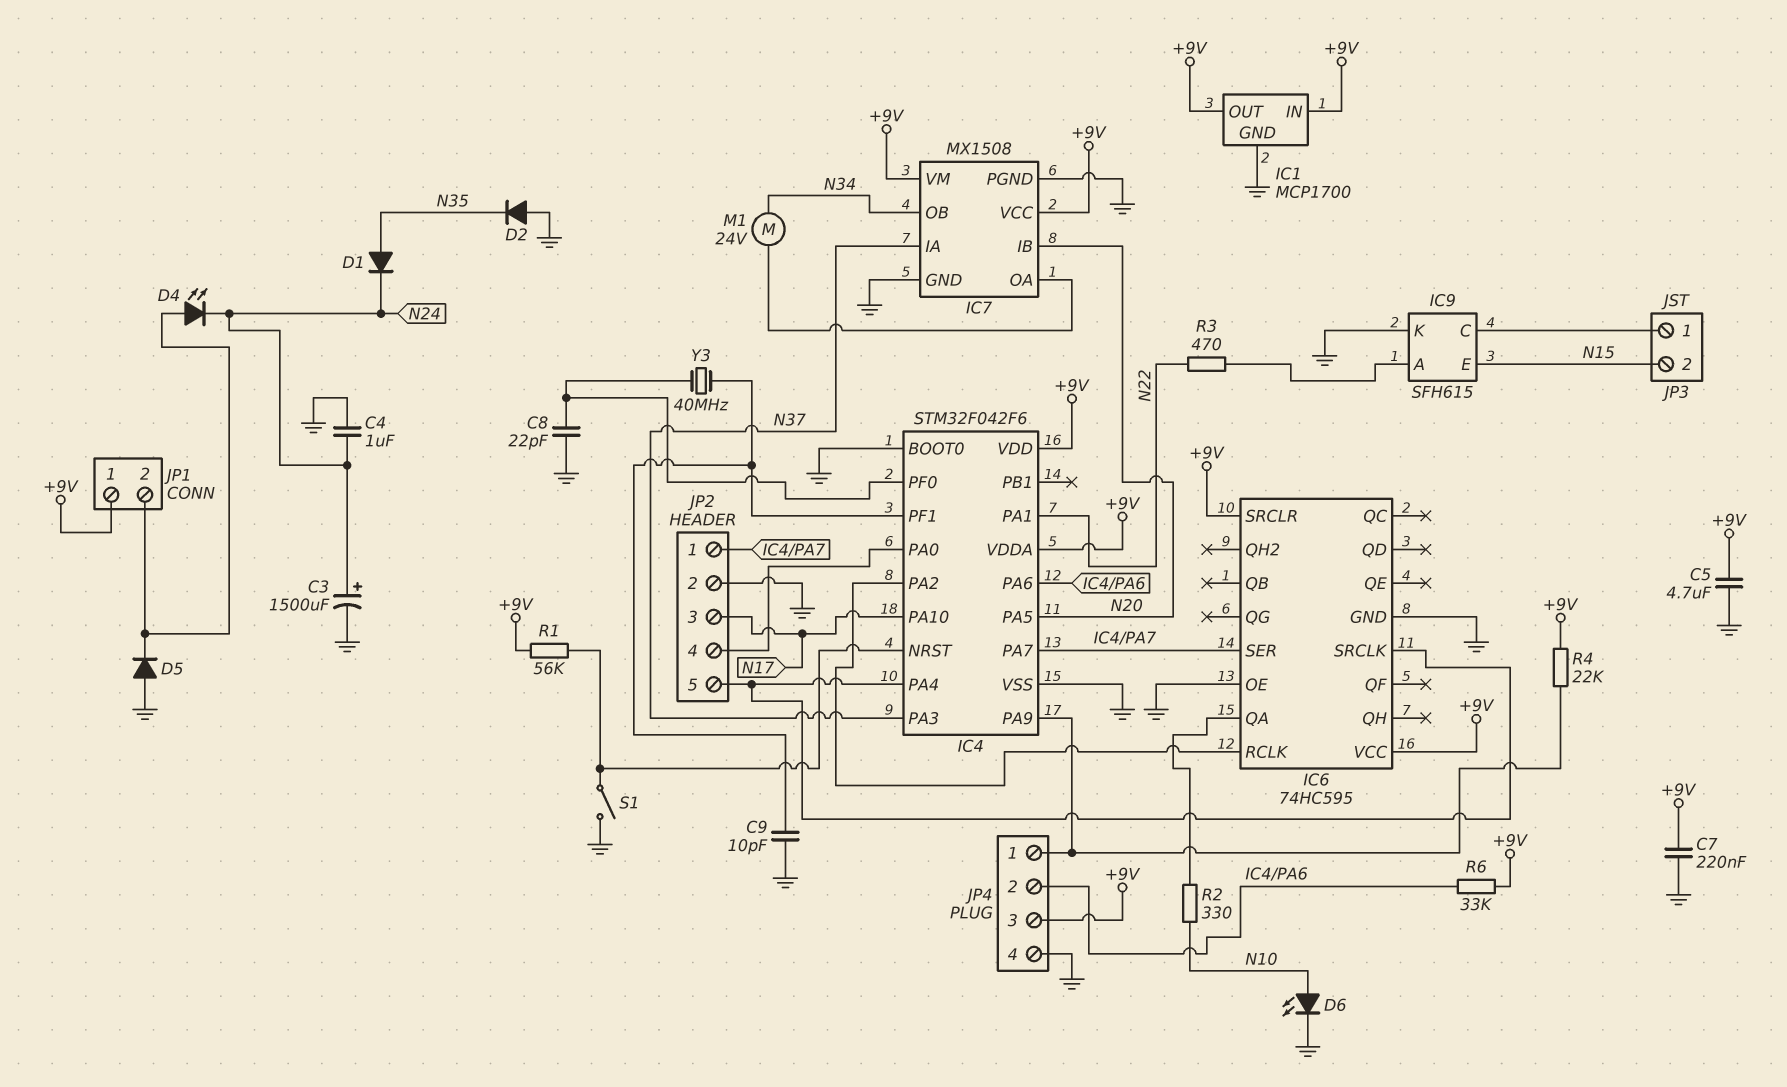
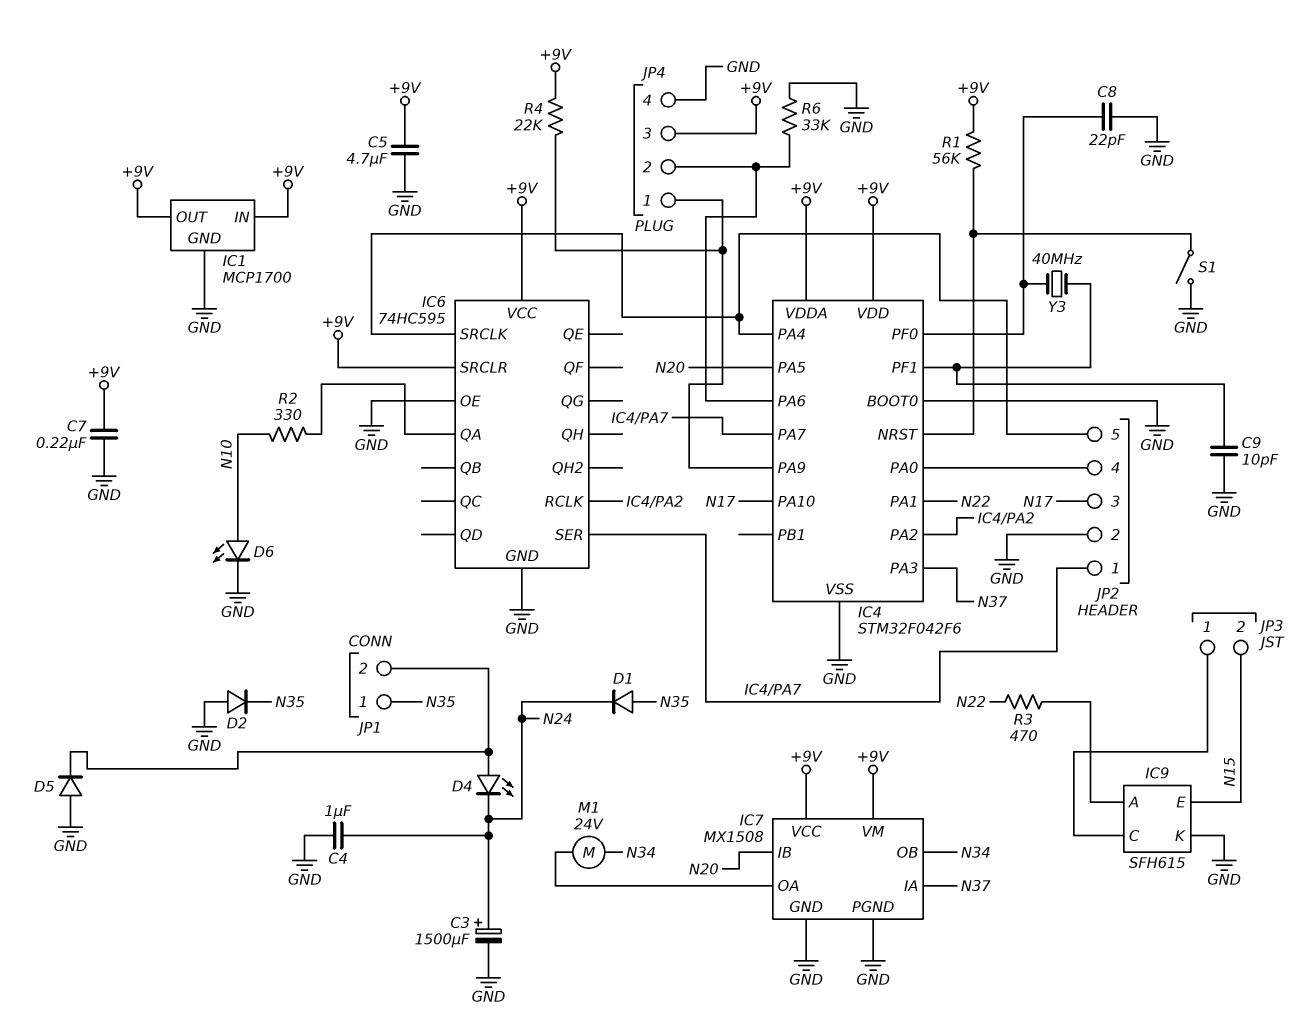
JP1 pin 1: +9V -> N35
R6: 33k (+9V, IC4/PA6) -> 33k (GND, IC4/PA6)

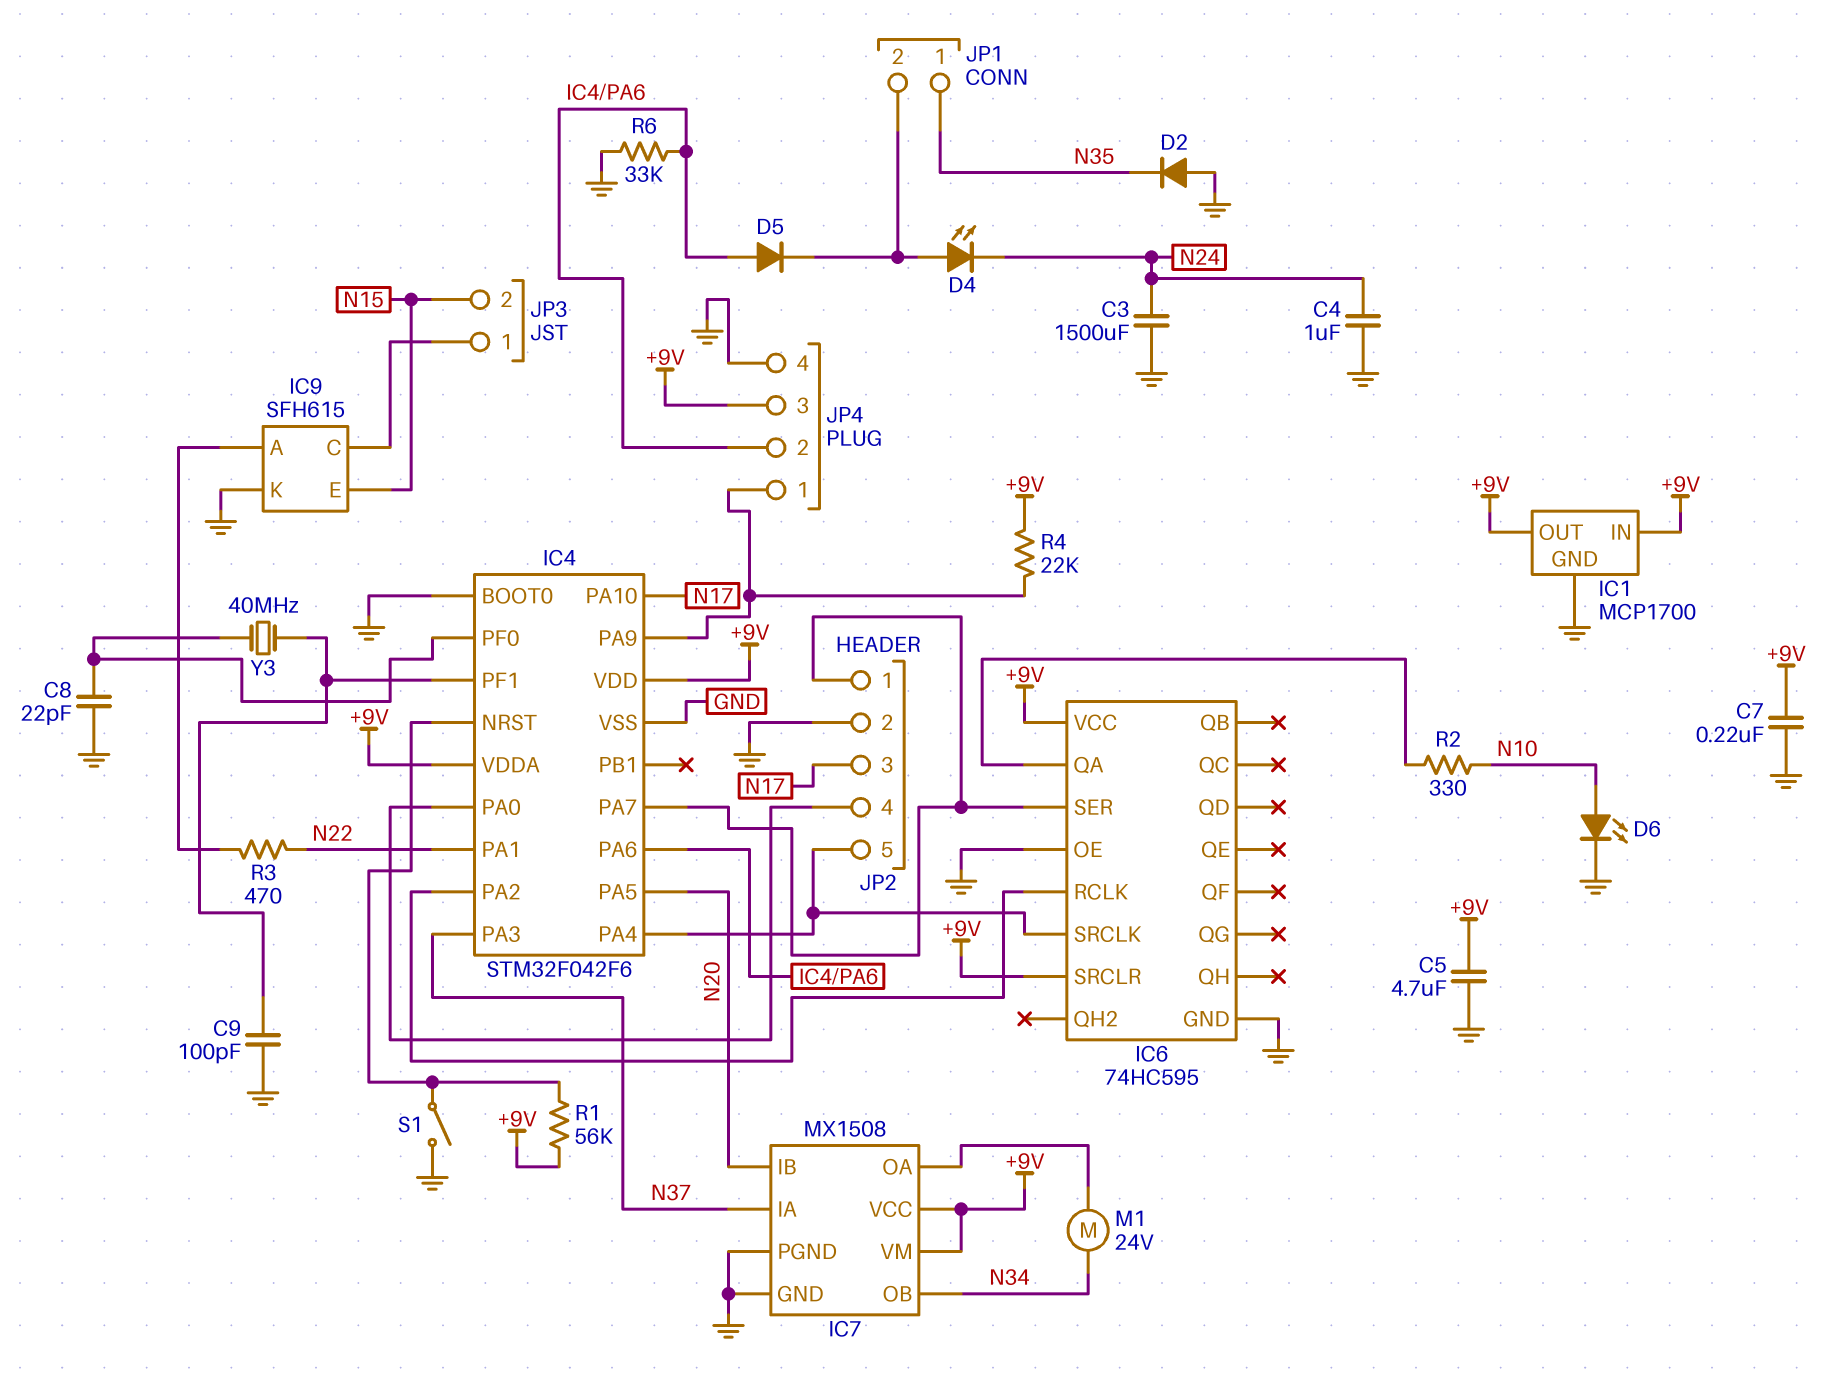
C3: 1500uF (plus N24, minus GND) -> 1500uF (GND, N24)
C9: 10pF (GND, IC4/PF1) -> 100pF (GND, IC4/PF1)
D1: diode (A N35, K N24) -> none
D5: diode (A GND, K JP1/2) -> diode (A IC4/PA6, K JP1/2)

